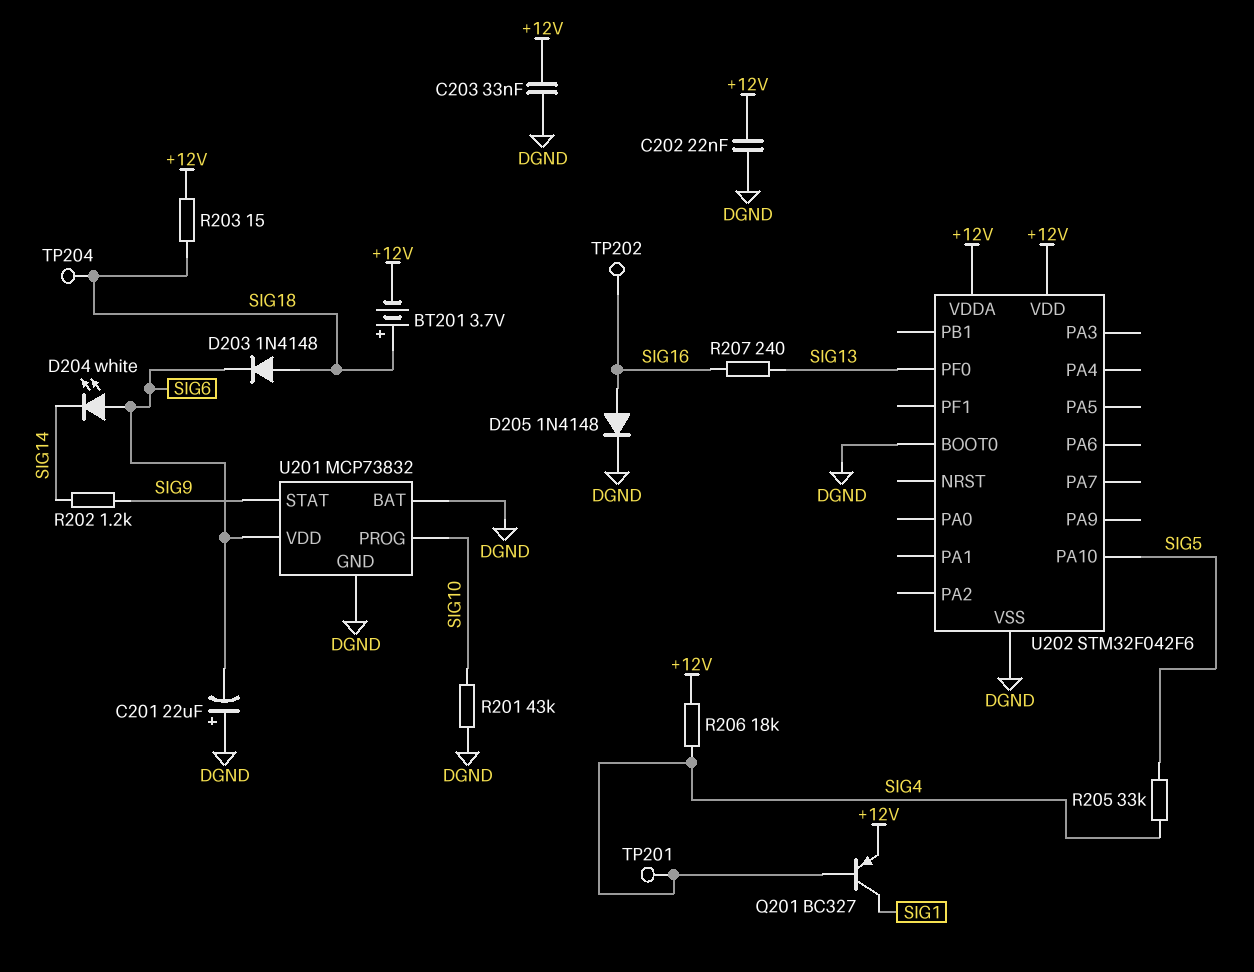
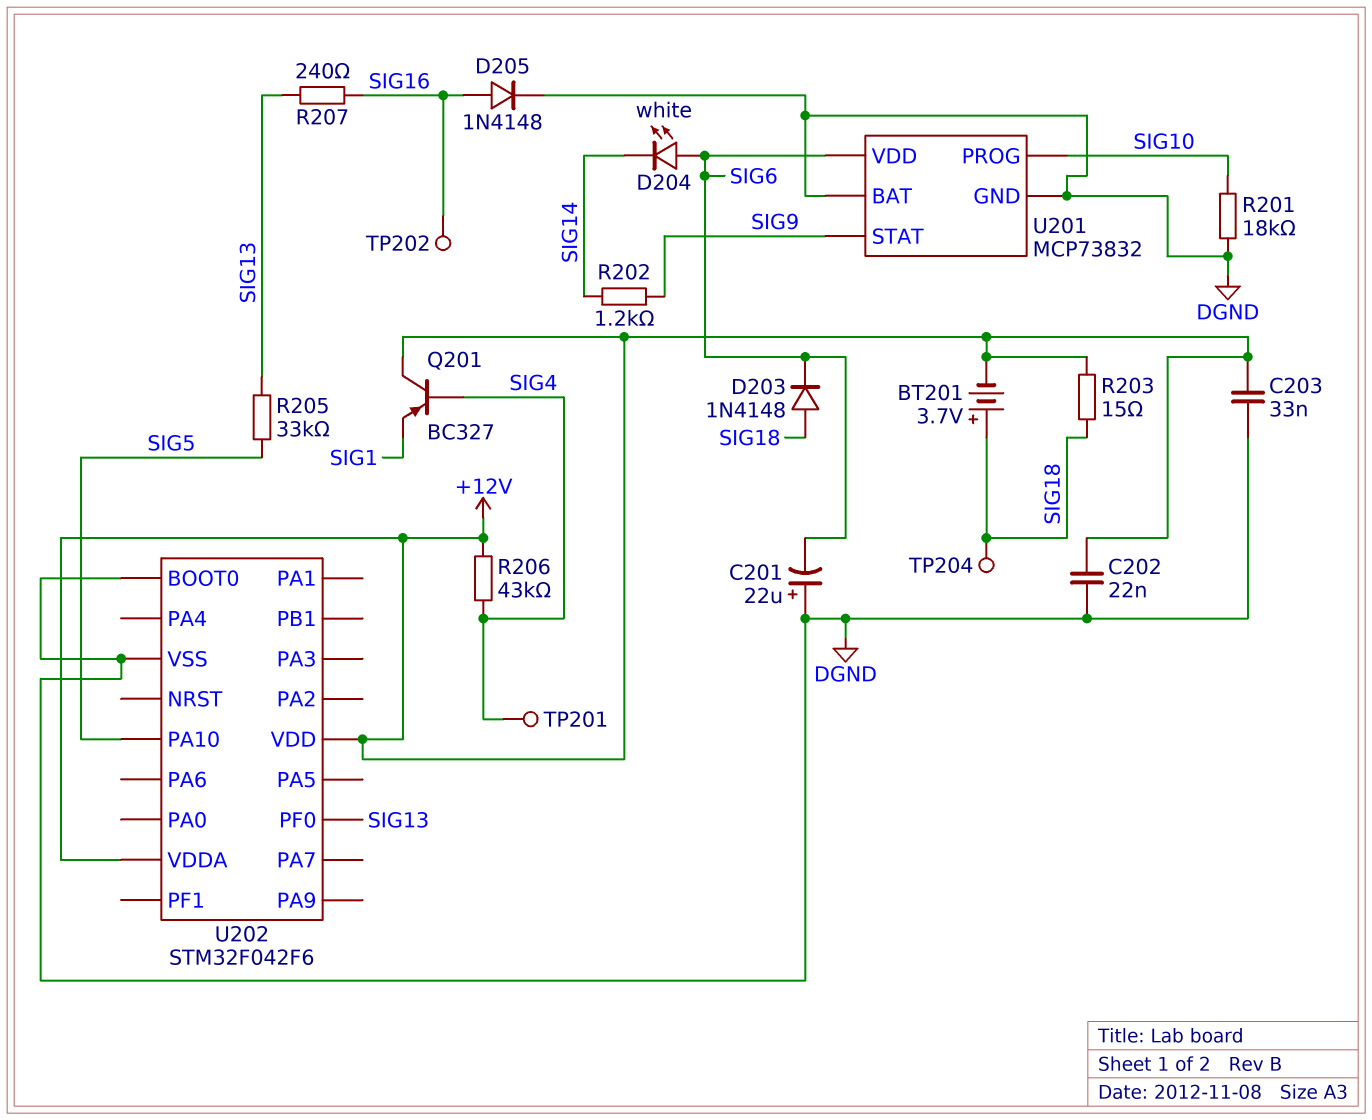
Q201: PNP BC327 (B SIG4, C SIG1, E +12V) -> PNP BC327 (B SIG4, C +12V, E SIG1)
R201: 43k (DGND, SIG10) -> 18k (DGND, SIG10)
R205: 33k (SIG4, SIG5) -> 33k (SIG5, SIG13)
R206: 18k (+12V, SIG4) -> 43k (+12V, SIG4)

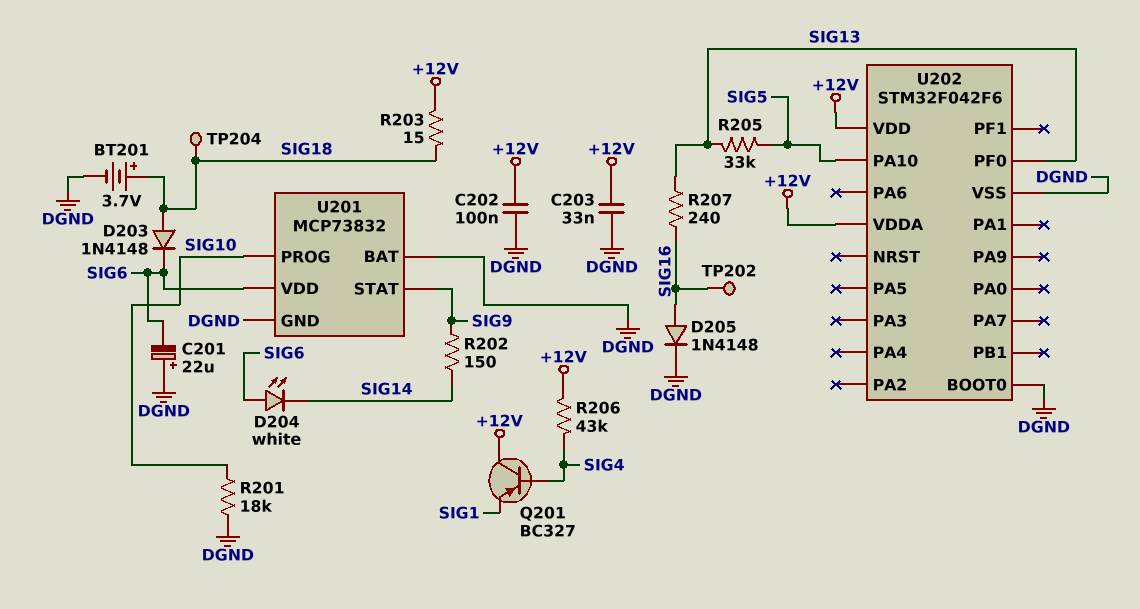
BT201: 3.7V (plus SIG18, minus +12V) -> 3.7V (plus SIG18, minus DGND)
C202: 22nF (+12V, DGND) -> 100nF (+12V, DGND)
R202: 1.2k (SIG9, SIG14) -> 150 (SIG9, SIG14)
TP201: test point (SIG4) -> none

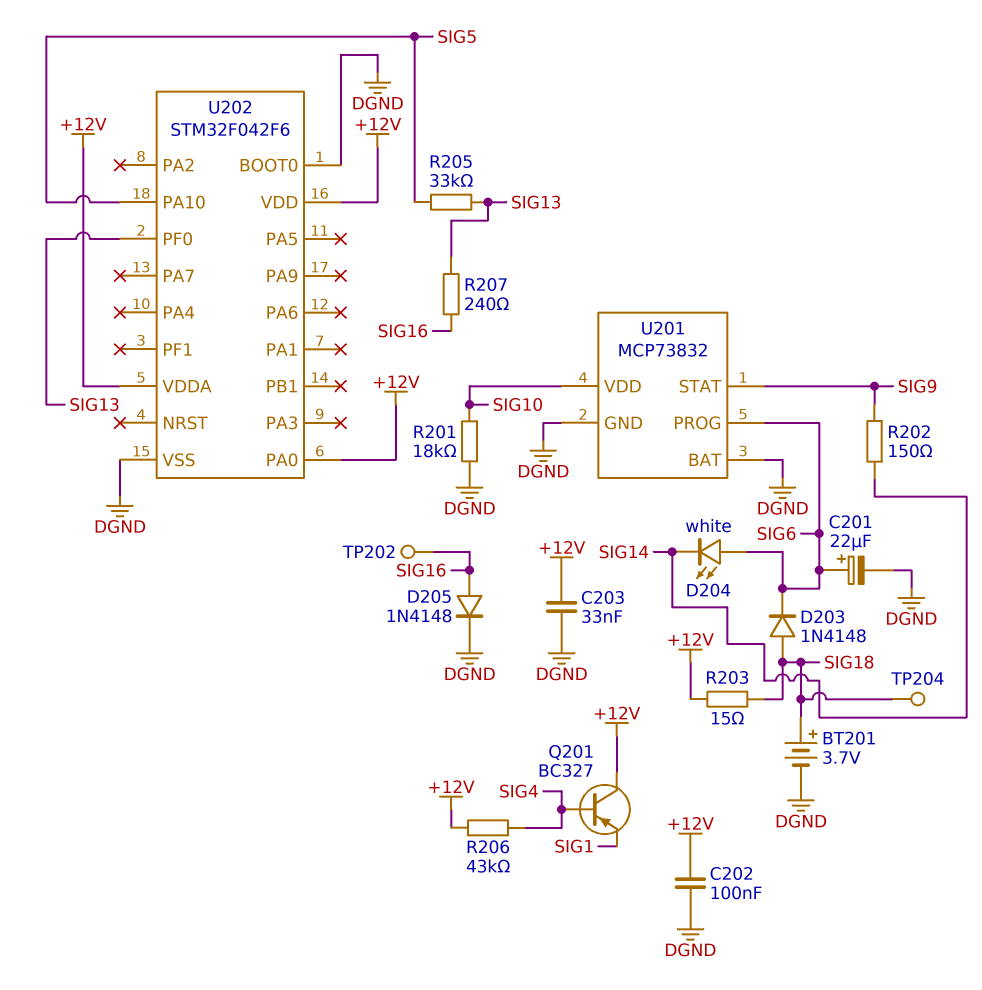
C201: 22uF (plus DGND, minus SIG6) -> 22uF (plus SIG6, minus DGND)
U201 pin PROG: SIG10 -> SIG6
U201 pin VDD: SIG6 -> SIG10
U202 pin PA0: none -> +12V

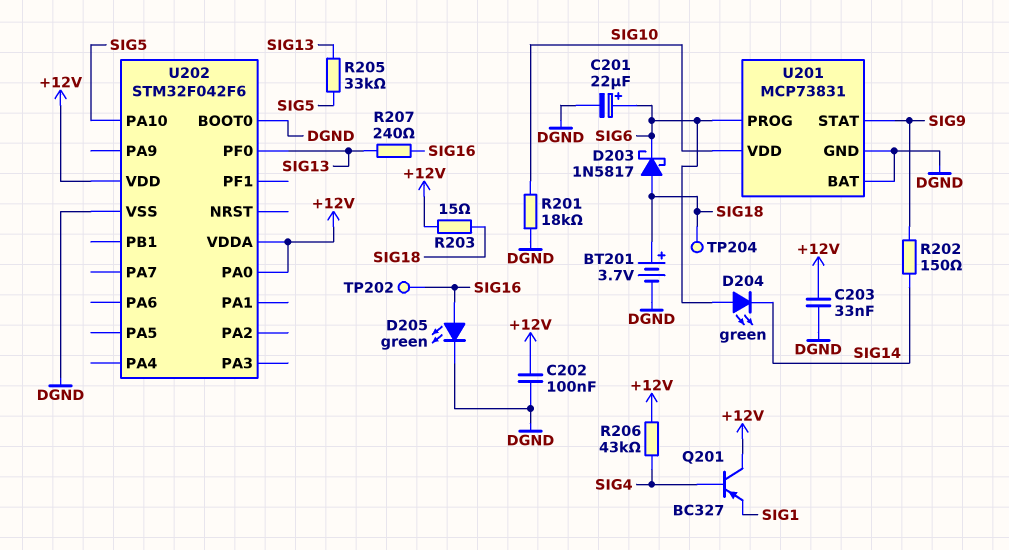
D203: diode 1N4148 (A SIG18, K SIG6) -> schottky 1N5817 (A SIG18, K SIG6)
D204: LED white (A SIG6, K SIG14) -> LED green (A SIG6, K SIG14)
D205: diode 1N4148 (A SIG16, K DGND) -> LED green (A SIG16, K DGND)
U201: MCP73832 -> MCP73831

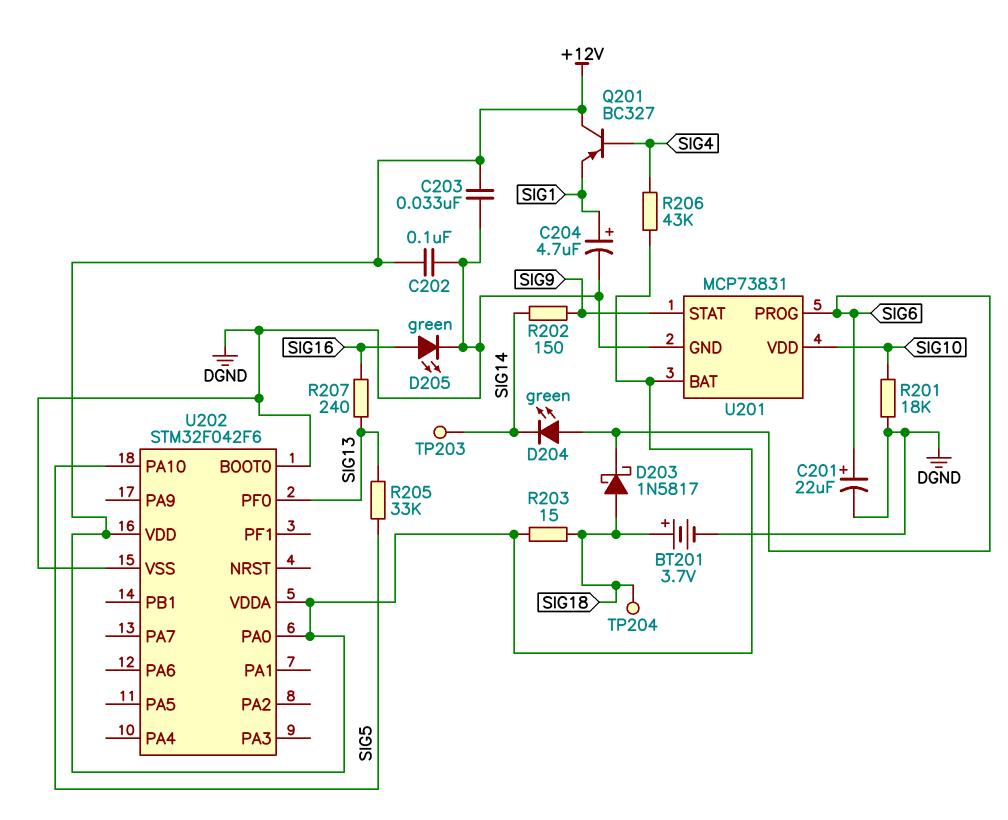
C204: none -> 4.7uF (plus SIG1, minus DGND)
TP202: test point (SIG16) -> none
TP203: none -> test point (SIG14)
U201 pin BAT: DGND -> +12V

